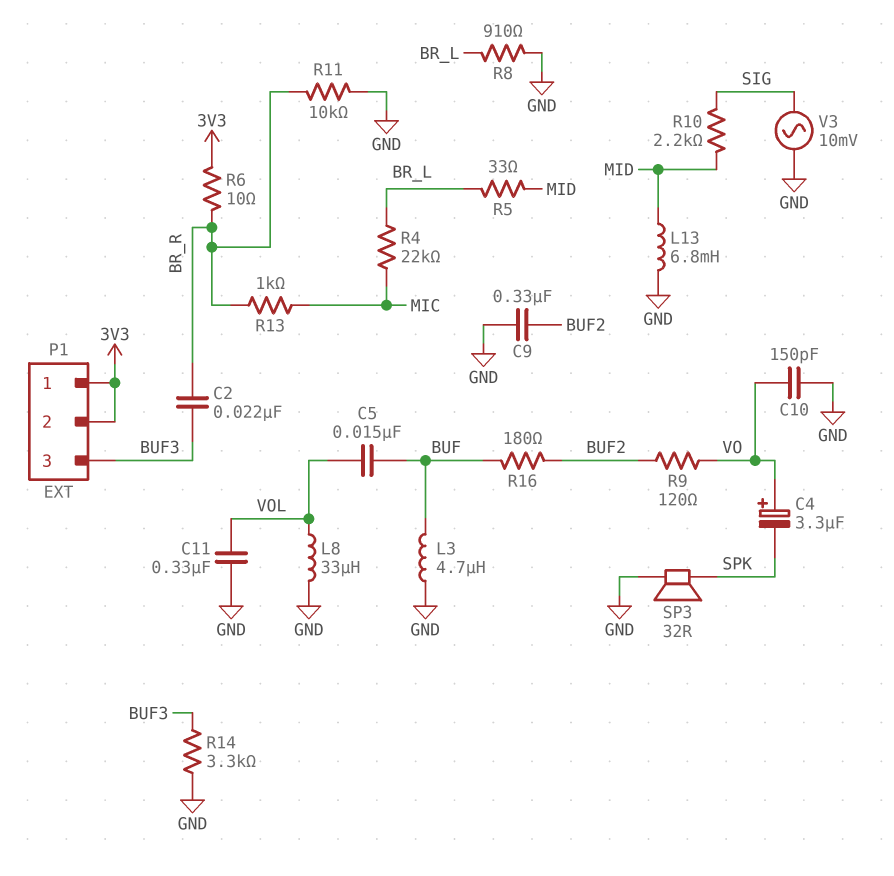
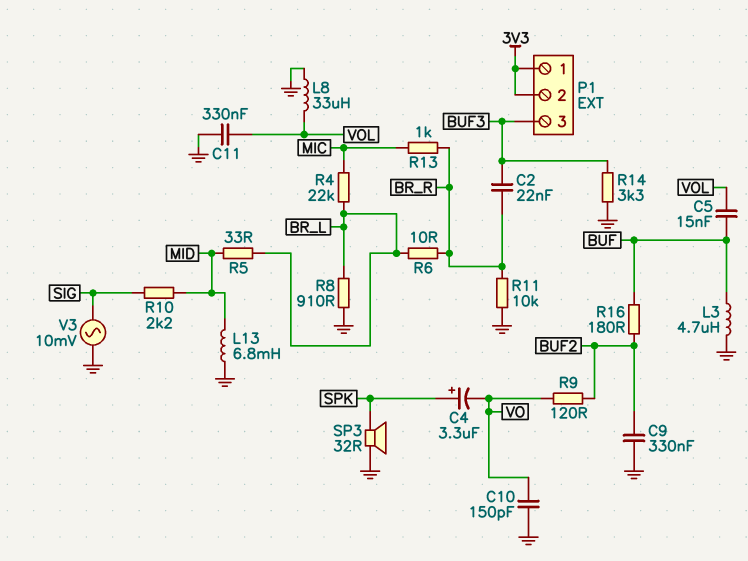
C4: 3.3uF (plus VO, minus SPK) -> 3.3uF (plus SPK, minus VO)
R6: 10 (3V3, BR_R) -> 10 (BR_L, BR_R)

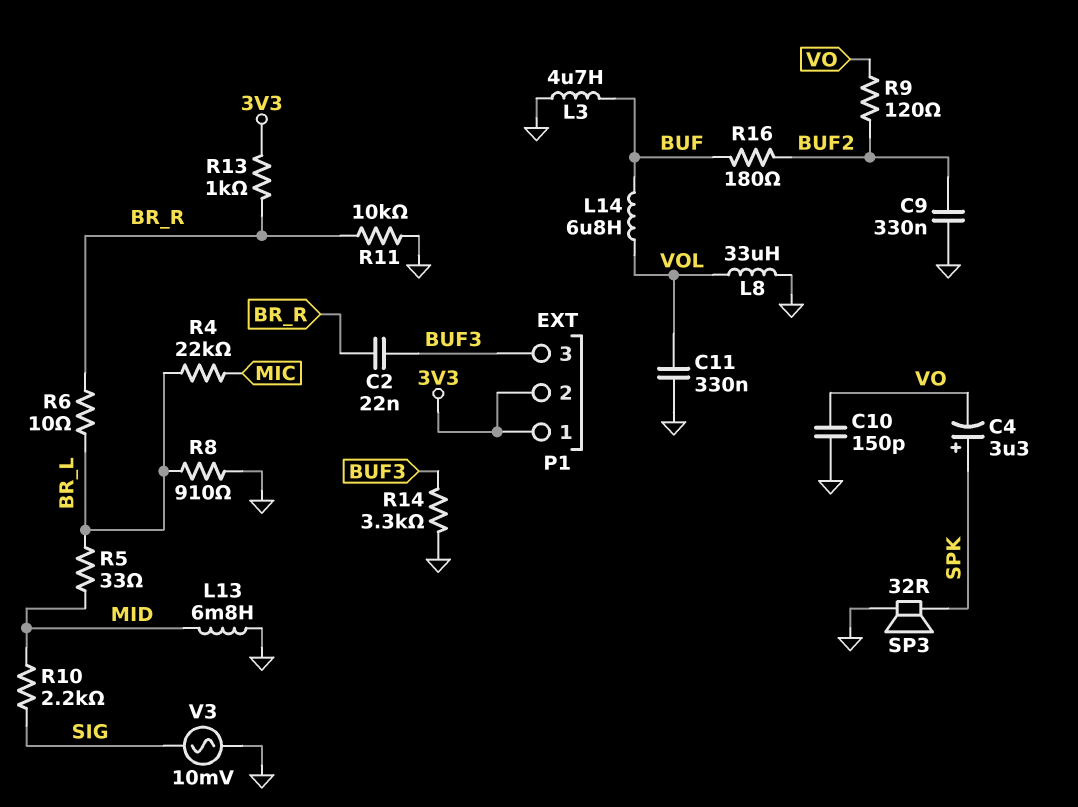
C5: 15nF (BUF, VOL) -> none
L14: none -> 6.8uH (BUF, VOL)
R13: 1k (BR_R, MIC) -> 1k (3V3, BR_R)

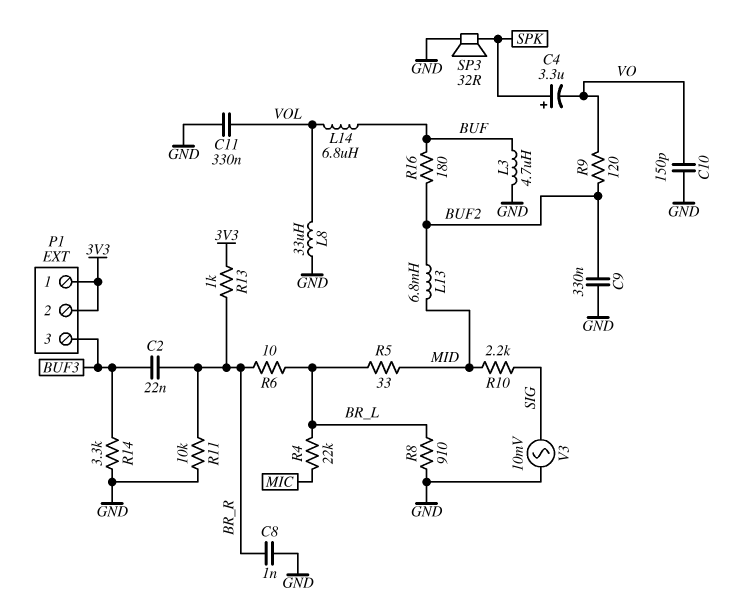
C8: none -> 1nF (BR_R, GND)
L13: 6.8mH (GND, MID) -> 6.8mH (BUF2, MID)

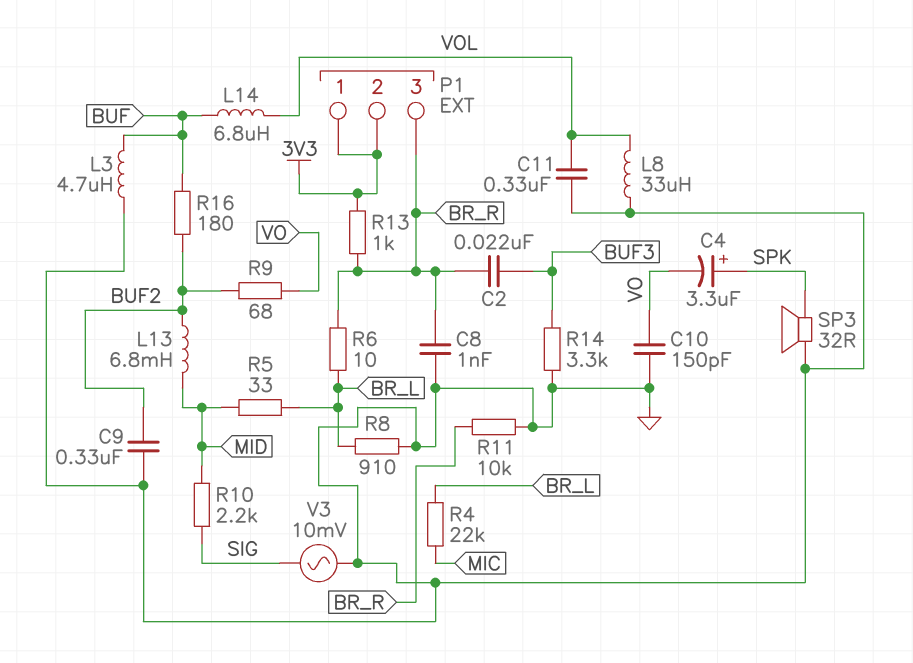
P1 pin 3: BUF3 -> BR_R
R9: 120 (BUF2, VO) -> 68 (BUF2, VO)

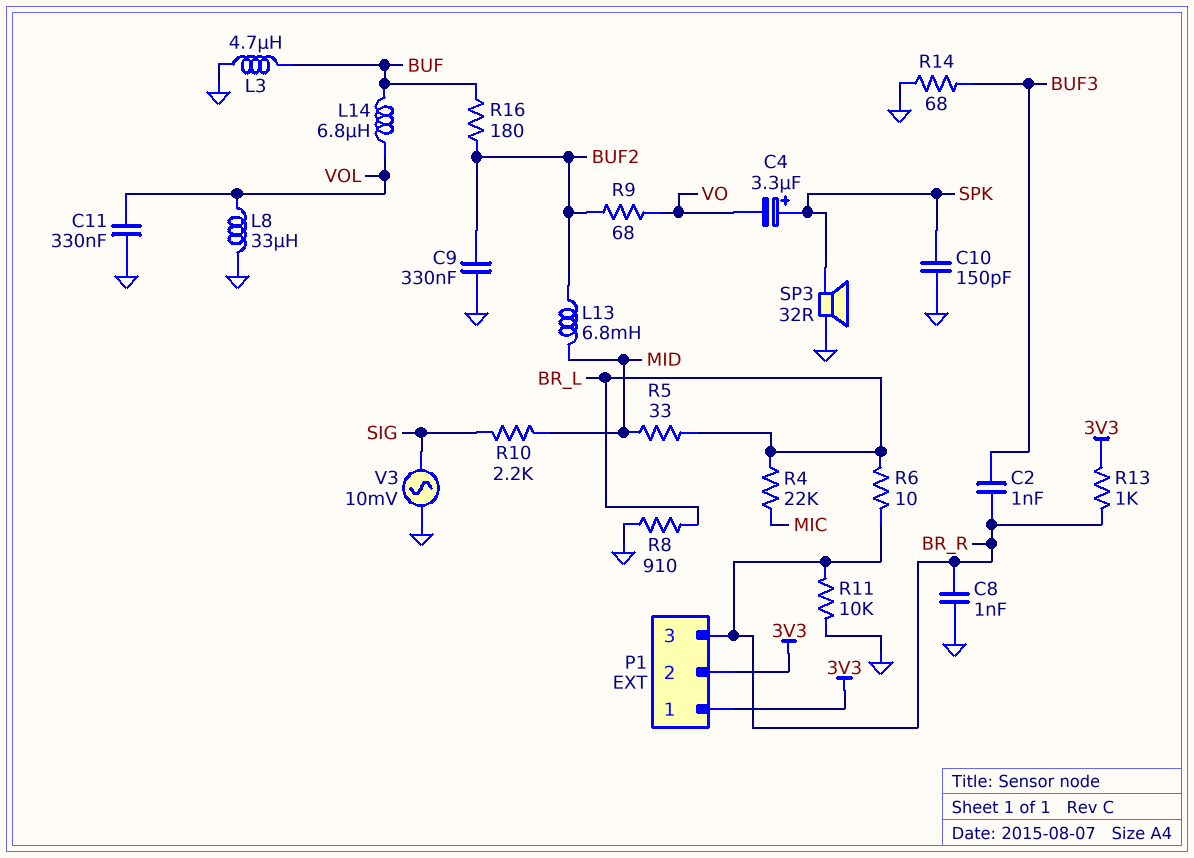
C2: 22nF (BR_R, BUF3) -> 1nF (BR_R, BUF3)
C10: 150pF (GND, VO) -> 150pF (GND, SPK)
R14: 3.3k (BUF3, GND) -> 68 (BUF3, GND)

